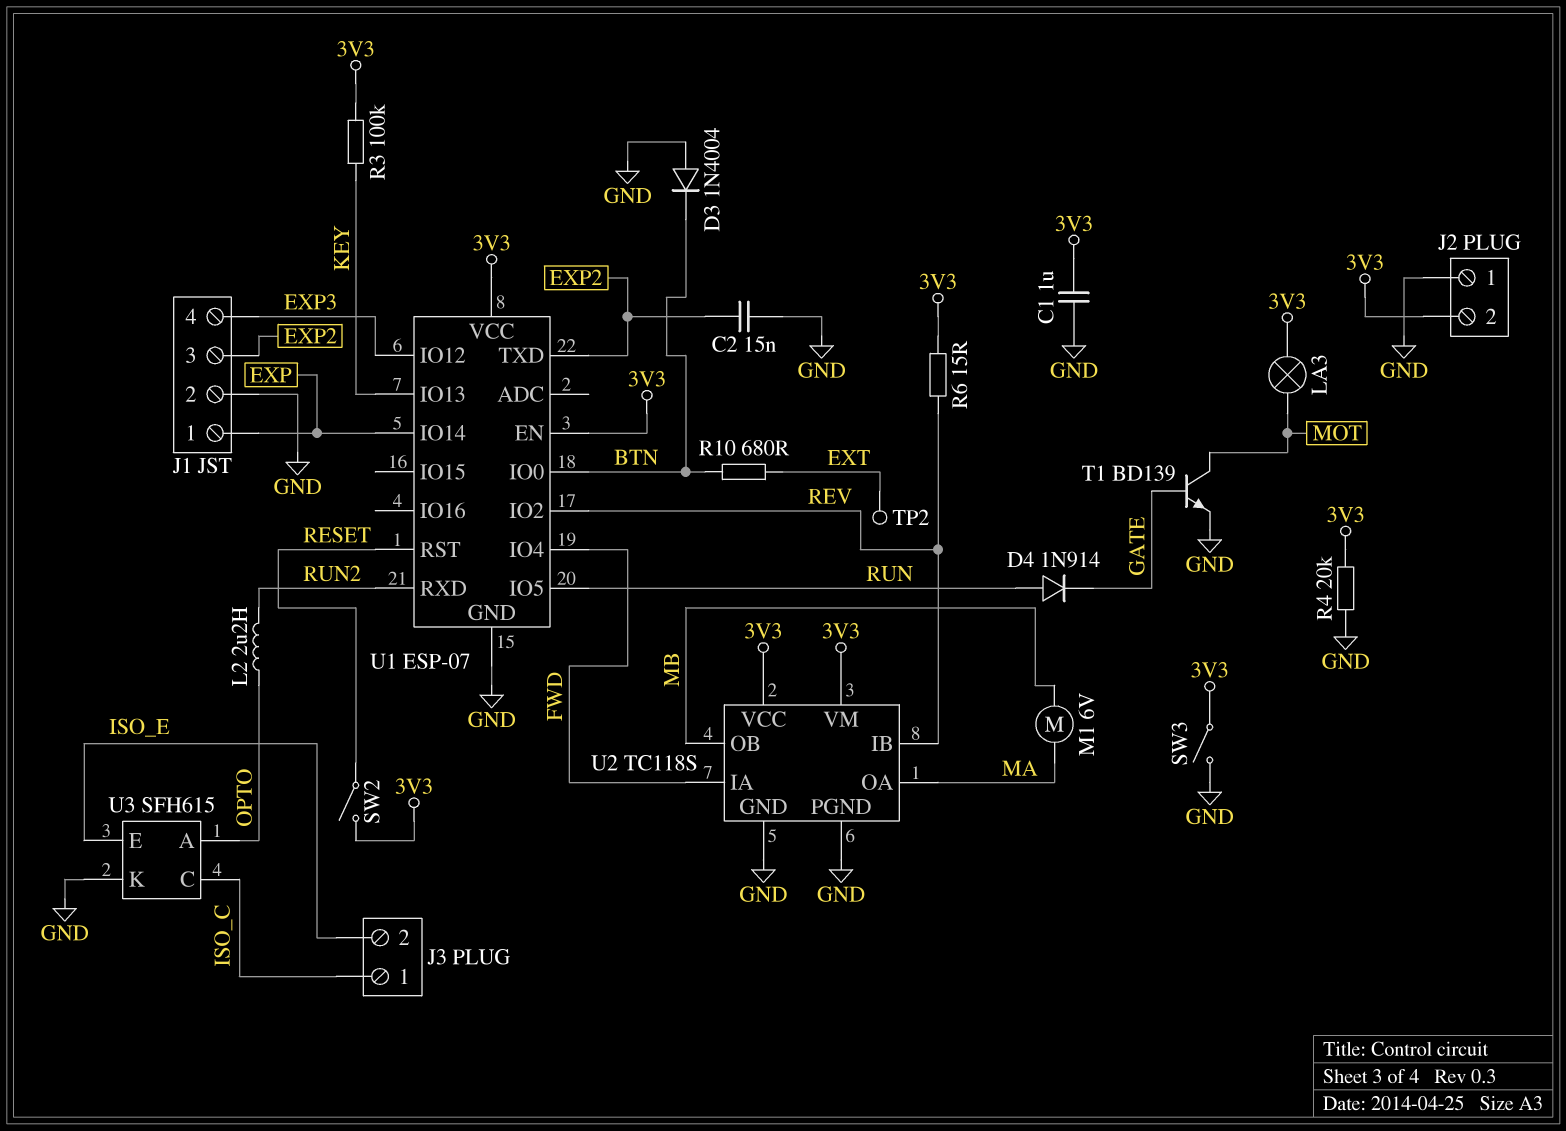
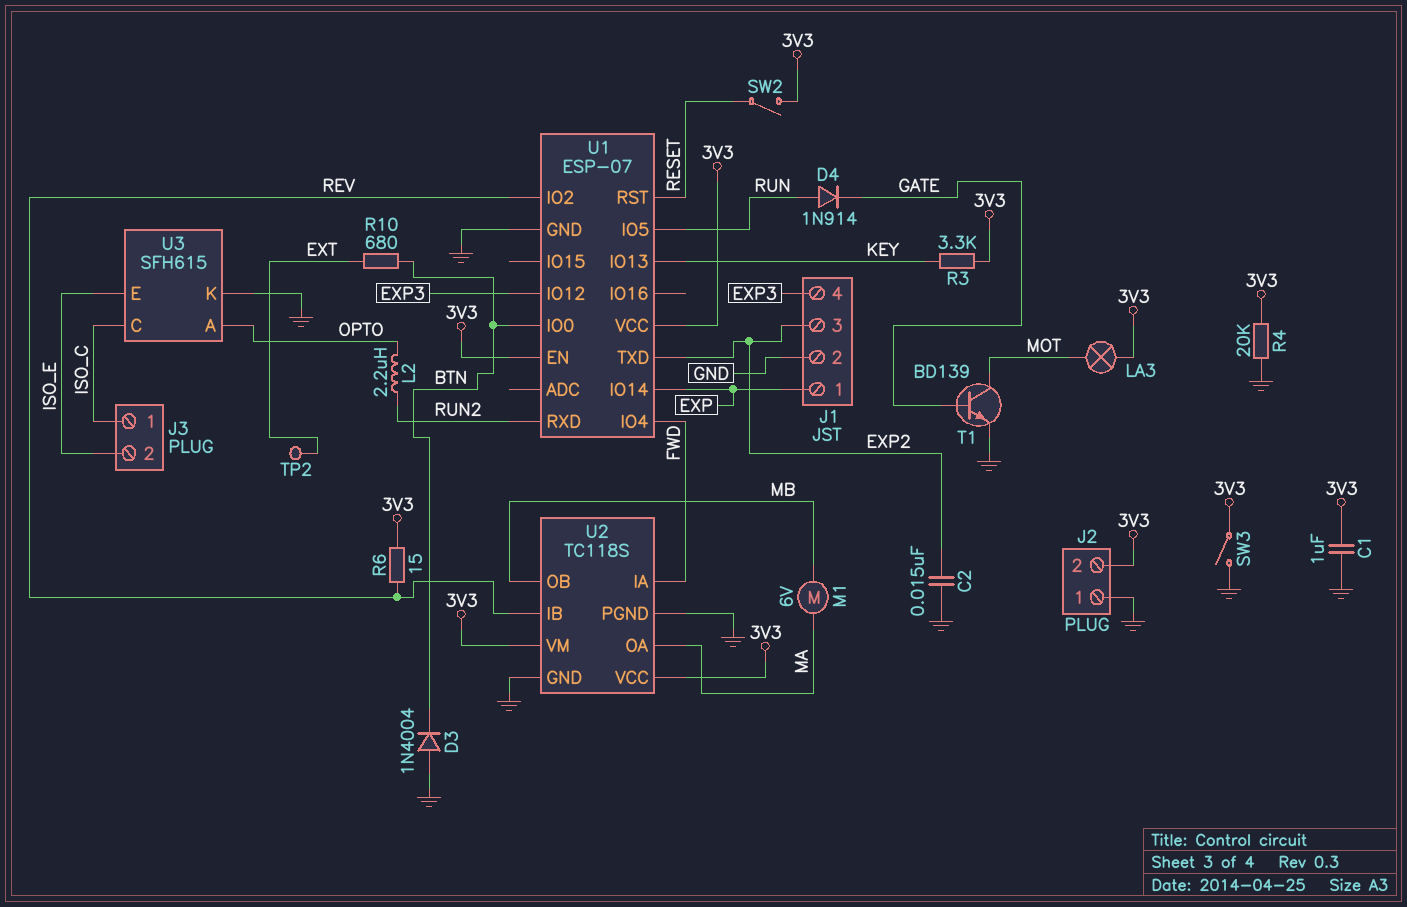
R3: 100k (3V3, KEY) -> 3.3k (3V3, KEY)

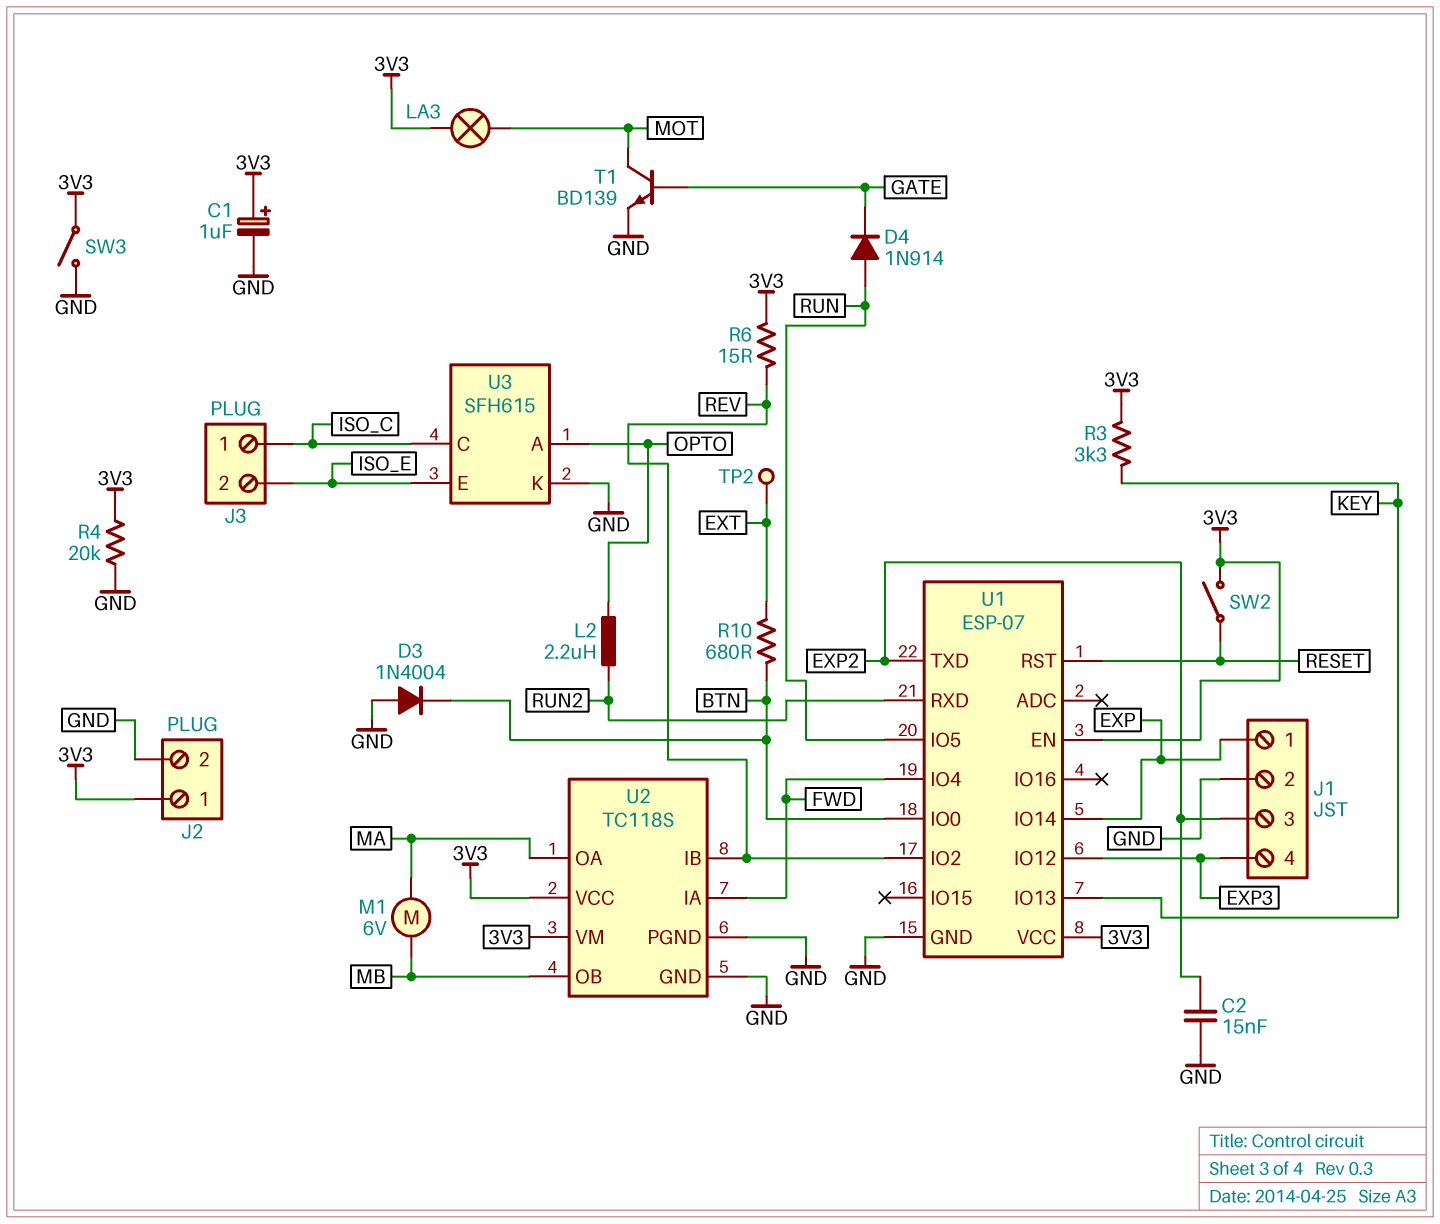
C1: 1uF (3V3, GND) -> 1uF (plus 3V3, minus GND)
J2 pin 1: GND -> 3V3
J2 pin 2: 3V3 -> GND

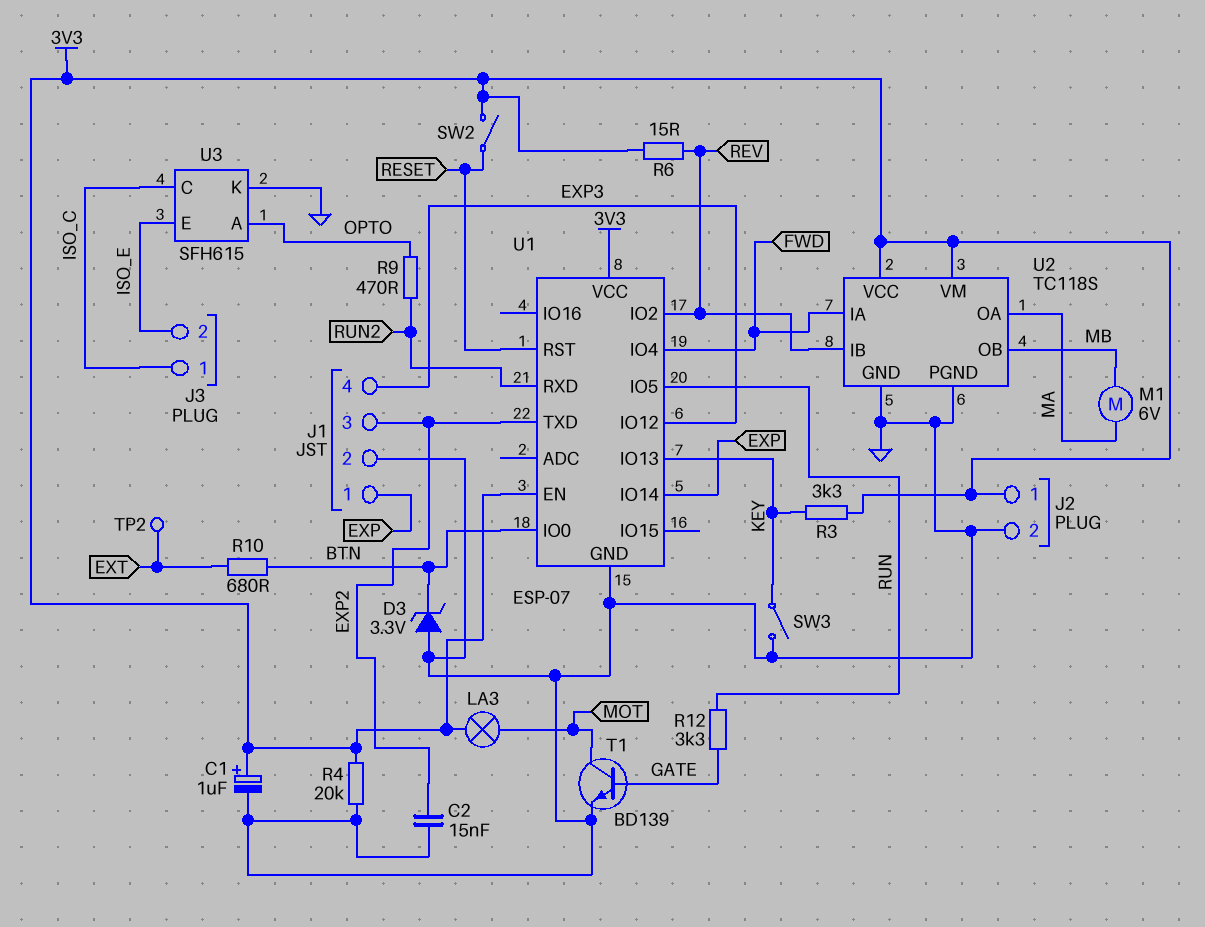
D3: diode 1N4004 (A GND, K BTN) -> zener 3.3V (A GND, K BTN)
D4: diode 1N914 (A RUN, K GATE) -> none
L2: 2.2uH (OPTO, RUN2) -> none
R9: none -> 470 (OPTO, RUN2)
R12: none -> 3.3k (GATE, RUN)
SW3: switch (3V3, GND) -> switch (GND, KEY)

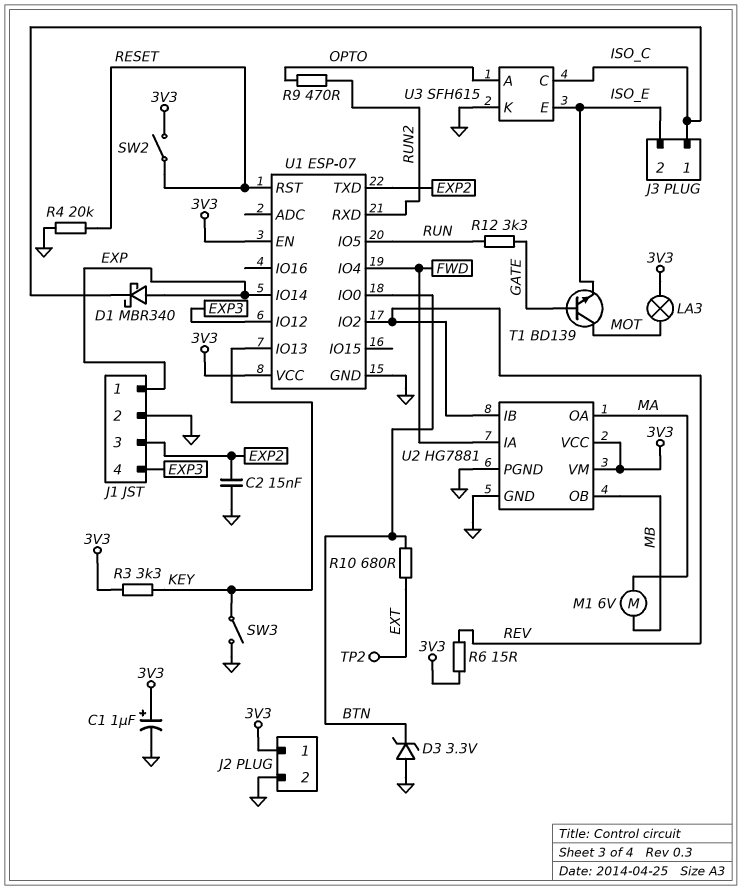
D1: none -> schottky MBR340 (A EXP, K ISO_C)
R4: 20k (3V3, GND) -> 20k (GND, RESET)
T1: NPN BD139 (B GATE, C MOT, E GND) -> NPN BD139 (B GATE, C MOT, E ISO_E)
U2: TC118S -> HG7881

